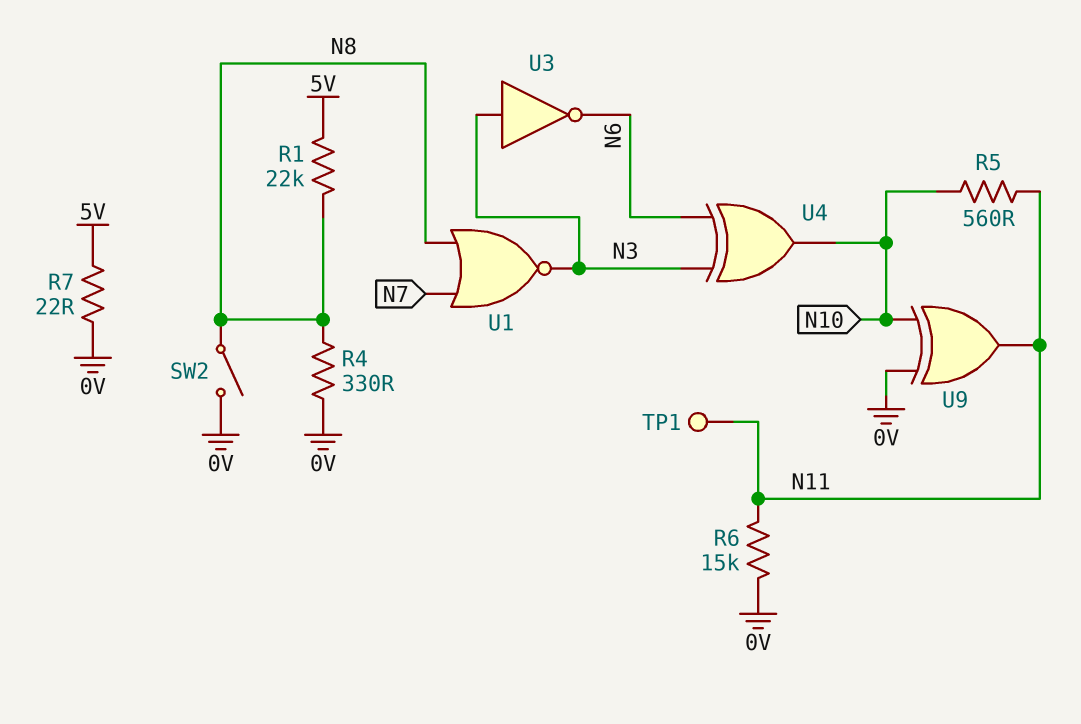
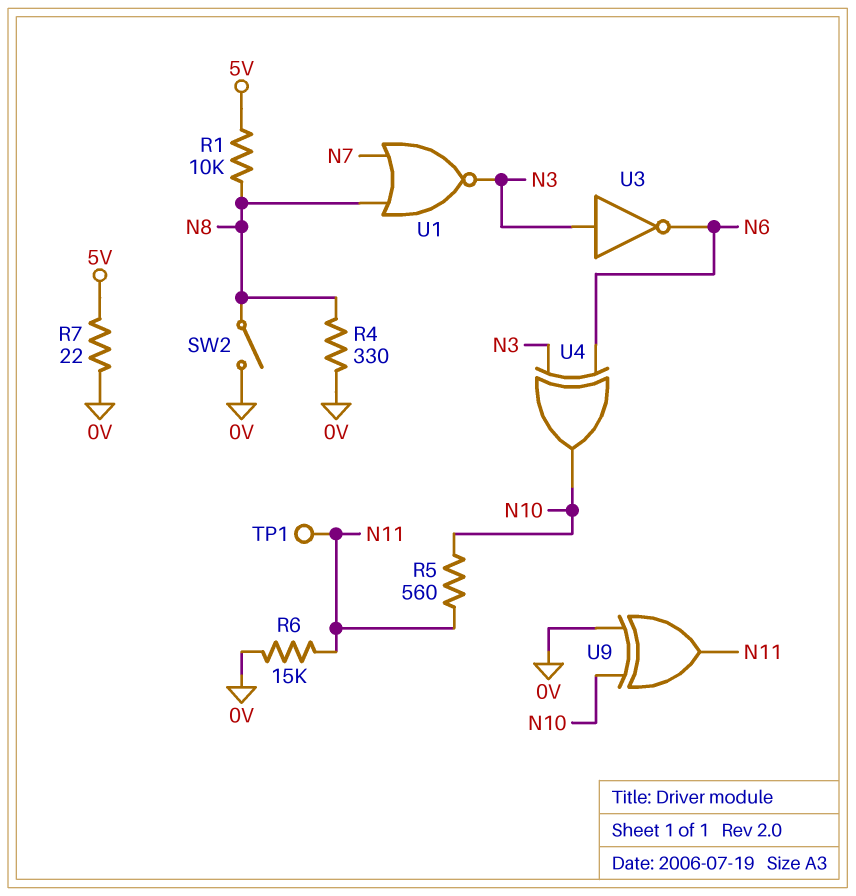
R1: 22k (5V, N8) -> 10k (5V, N8)

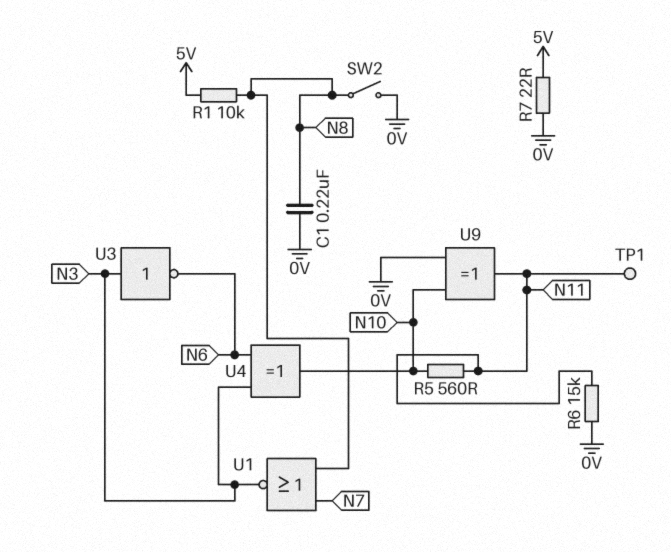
C1: none -> 220nF (0V, N8)
R4: 330 (0V, N8) -> none

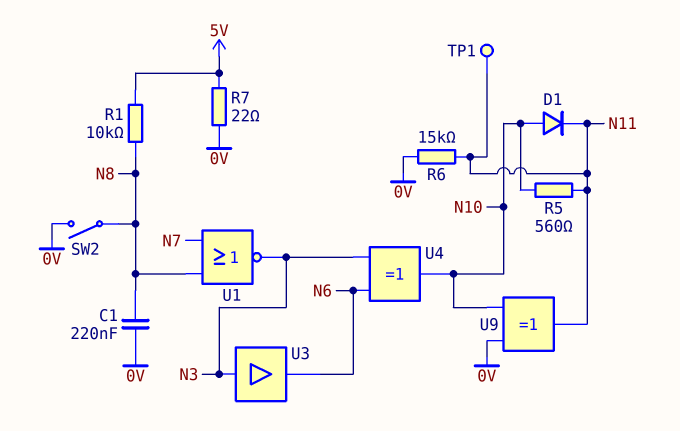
D1: none -> diode (A N10, K N11)
U3: NOT (in N3, out N6) -> buffer (in N3, out N6)

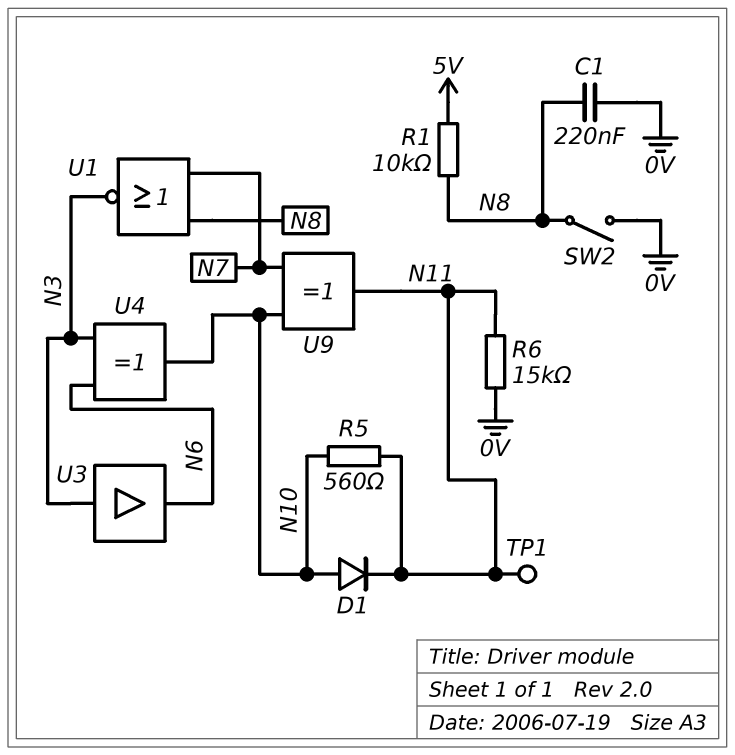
R7: 22 (0V, 5V) -> none
U9: XOR (in 0V, in N10, out N11) -> XOR (in N7, in N10, out N11)

